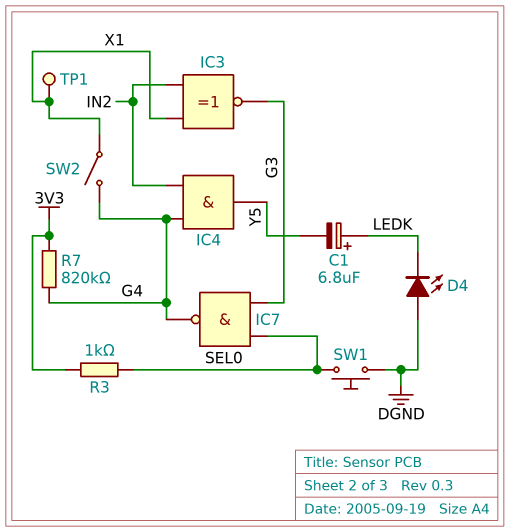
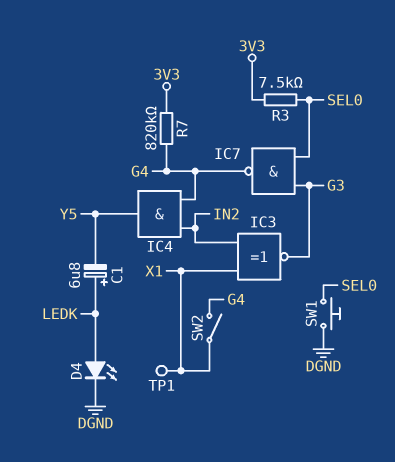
D4: LED (A DGND, K LEDK) -> LED (A LEDK, K DGND)
R3: 1k (3V3, SEL0) -> 7.5k (3V3, SEL0)

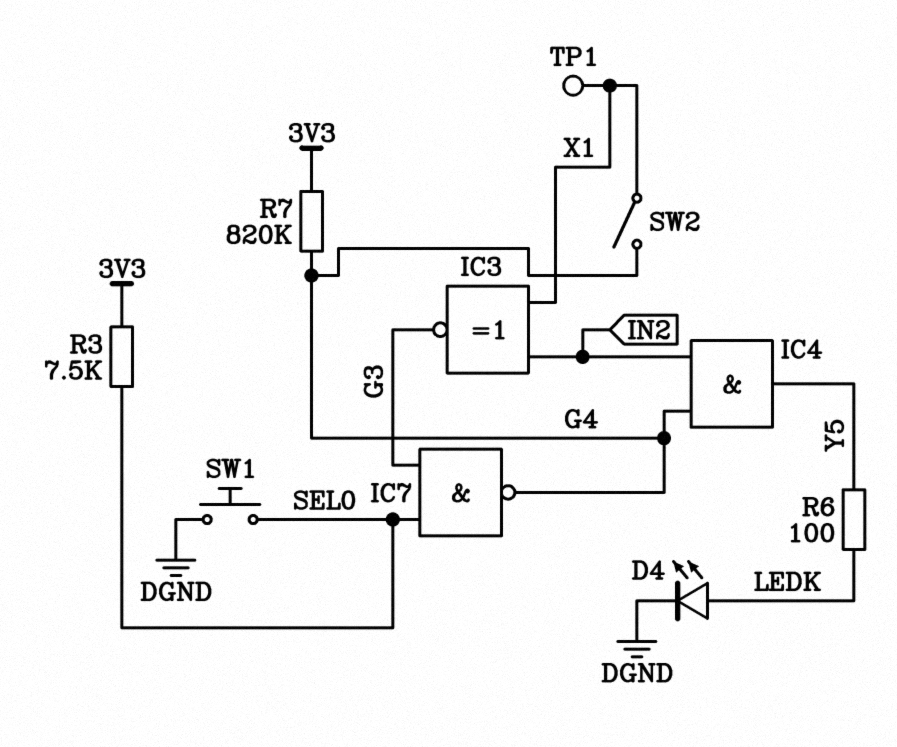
C1: 6.8uF (plus LEDK, minus Y5) -> none
R6: none -> 100 (LEDK, Y5)

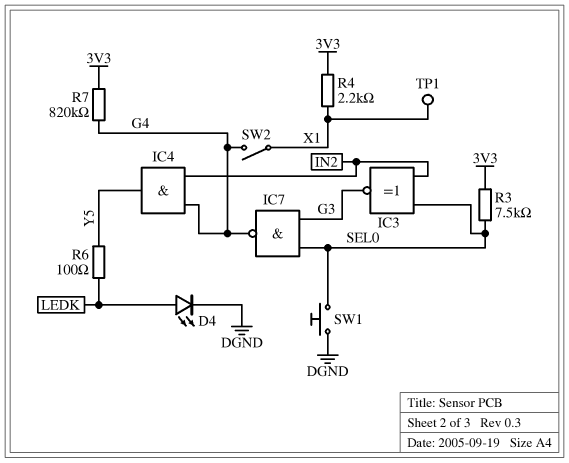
IC3: XNOR (in IN2, in X1, out G3) -> XNOR (in IN2, in SEL0, out G3)
R4: none -> 2.2k (3V3, X1)

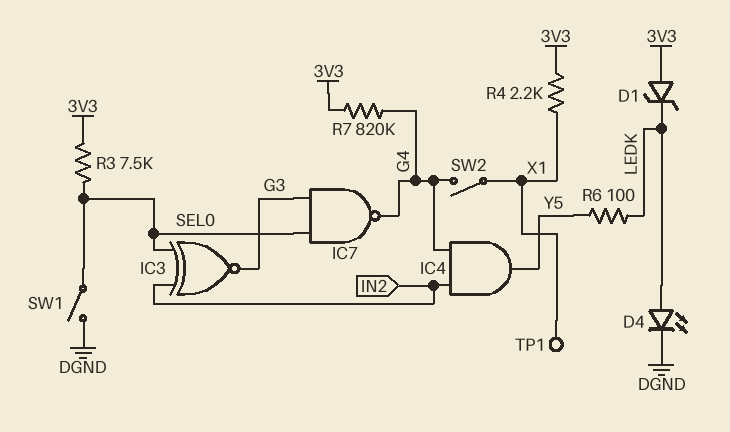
D1: none -> zener (A 3V3, K LEDK)
SW1: button (DGND, SEL0) -> switch (DGND, SEL0)

